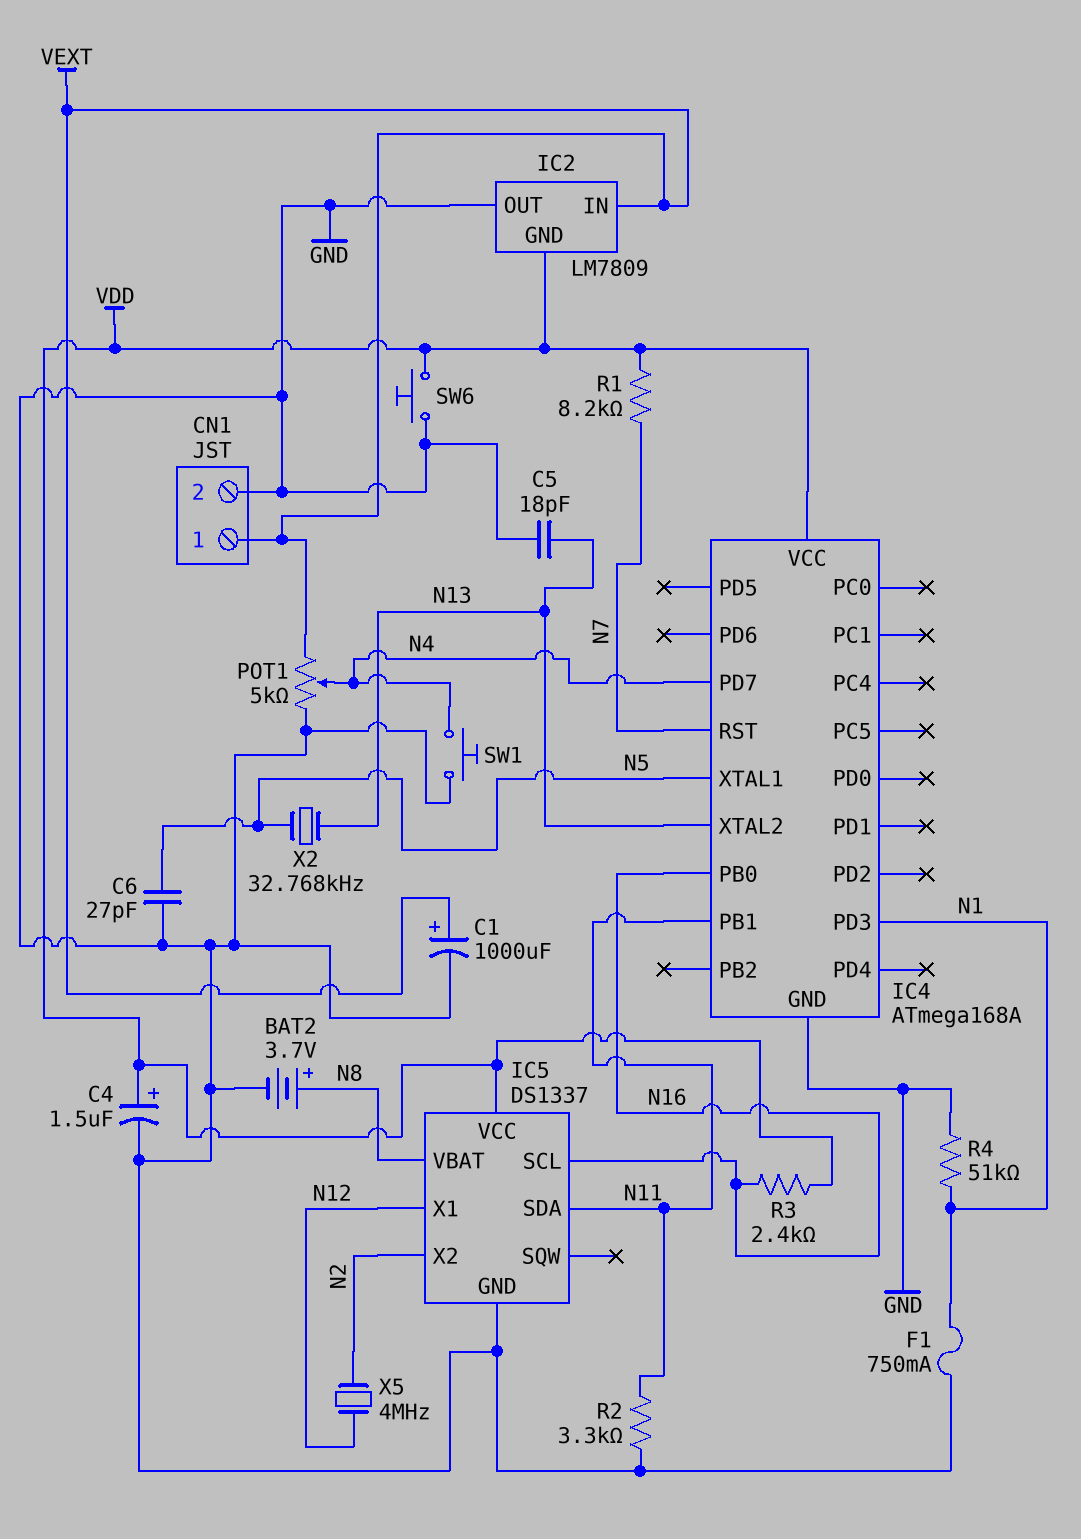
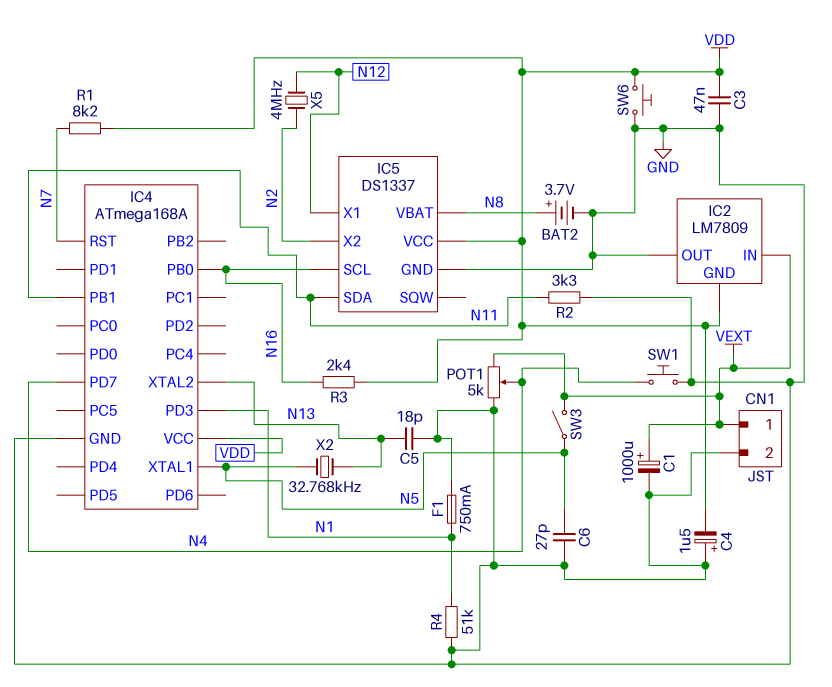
C3: none -> 47nF (GND, VDD)
C4: 1.5uF (plus VDD, minus GND) -> 1.5uF (plus GND, minus VDD)
SW3: none -> switch (N5, VEXT)

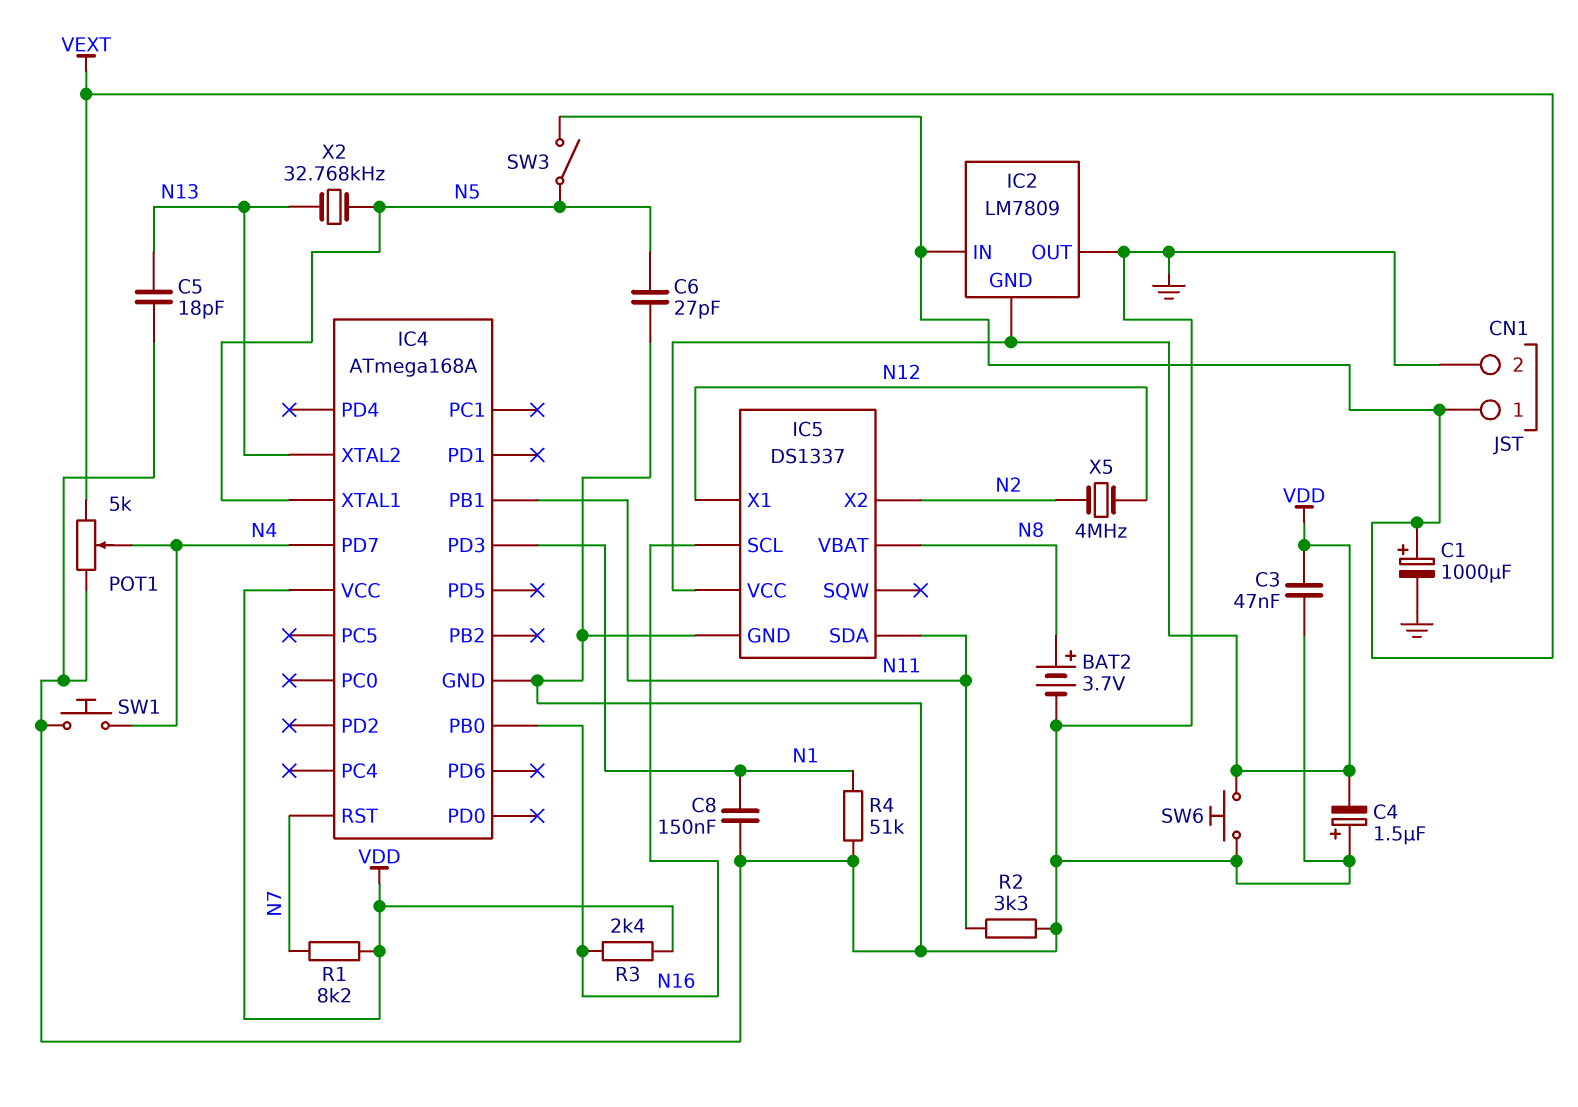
C8: none -> 150nF (GND, N1)
F1: 750mA (GND, N1) -> none

